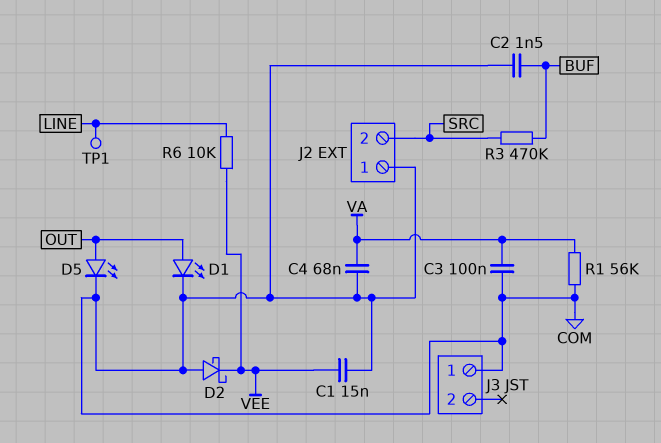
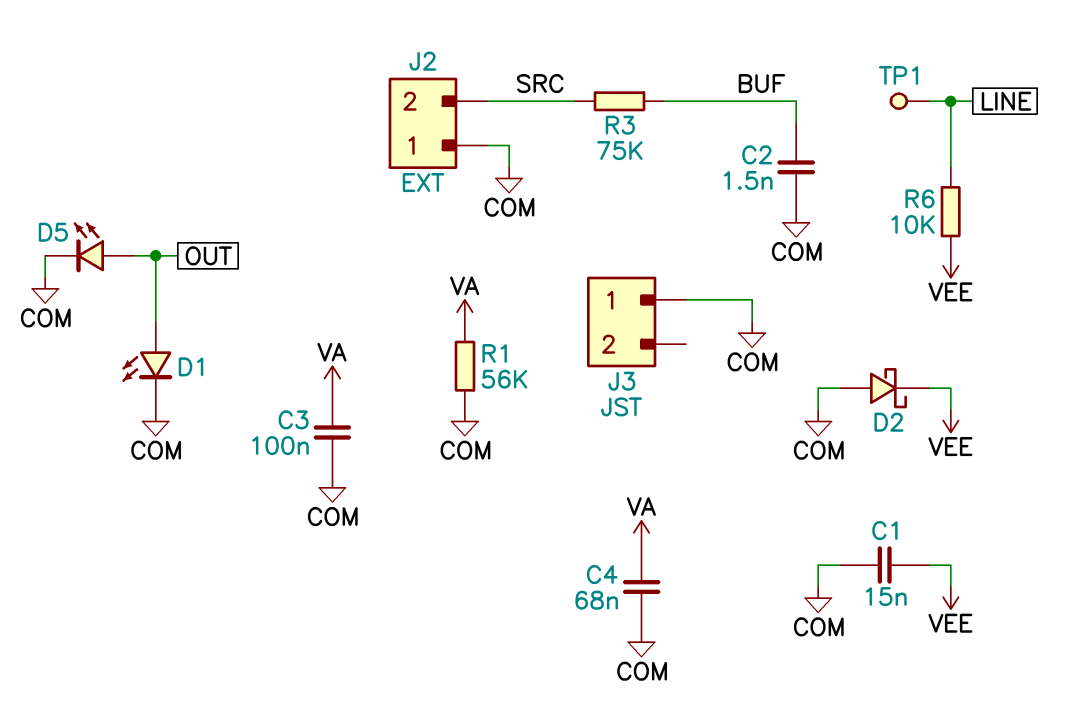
R3: 470k (BUF, SRC) -> 75k (BUF, SRC)

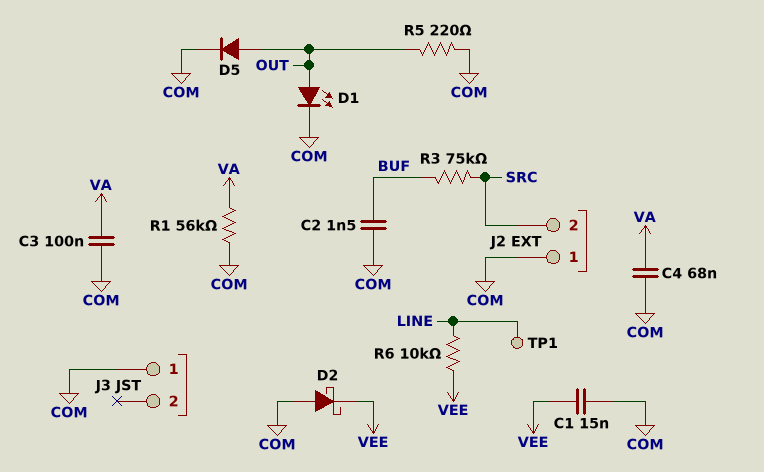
D5: LED (A OUT, K COM) -> diode (A OUT, K COM)
R5: none -> 220 (COM, OUT)

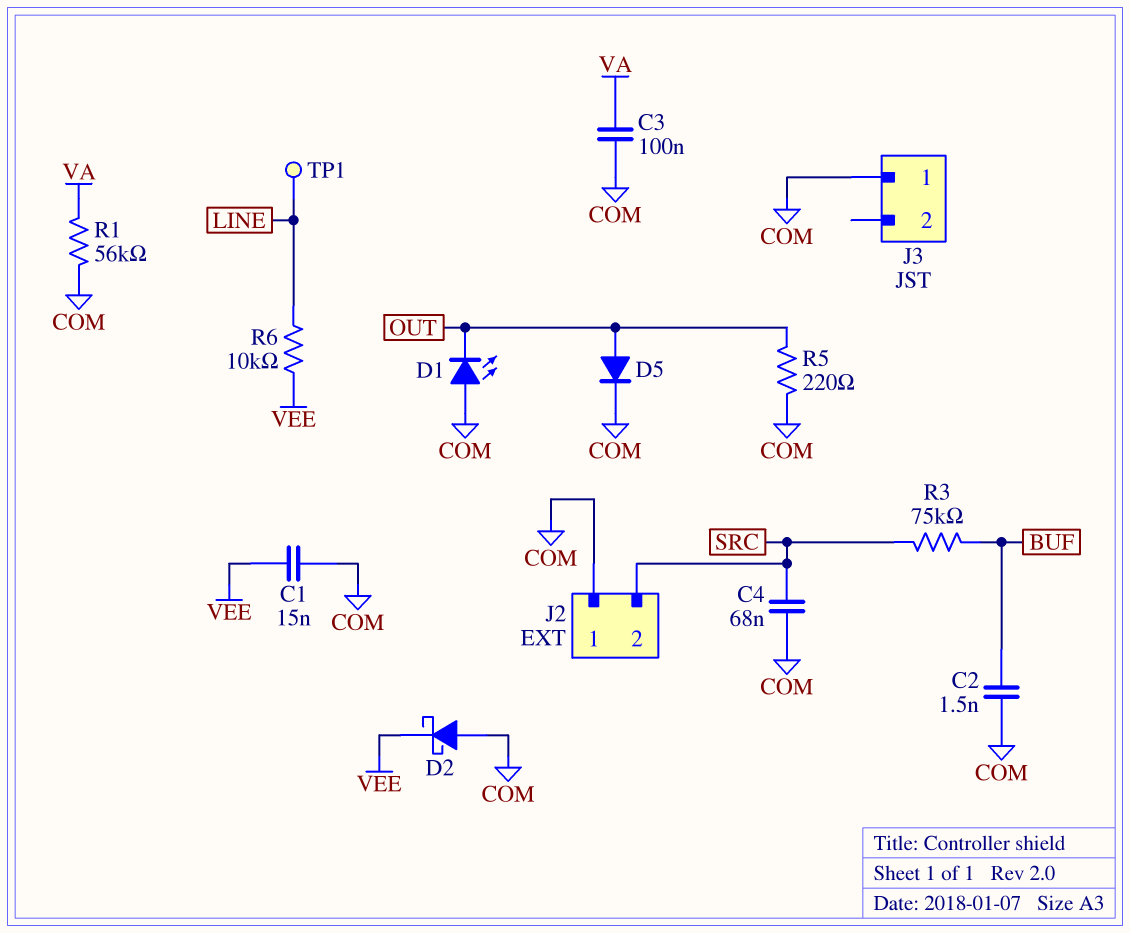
C4: 68nF (COM, VA) -> 68nF (COM, SRC)
D1: LED (A OUT, K COM) -> LED (A COM, K OUT)

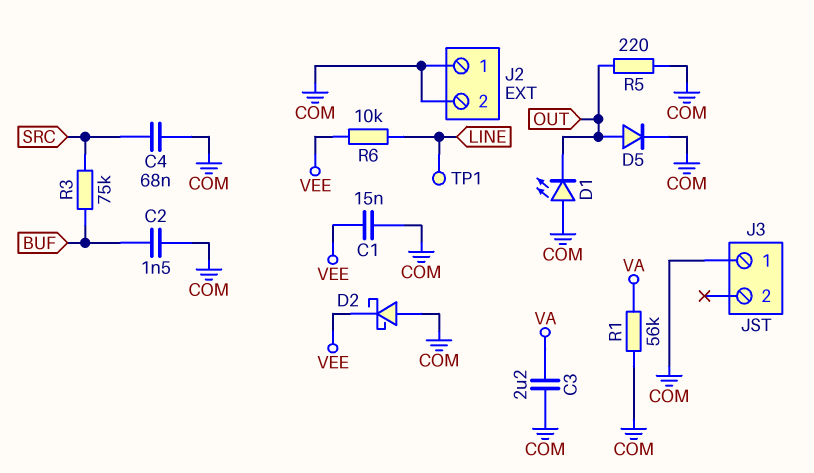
C3: 100nF (COM, VA) -> 2.2uF (COM, VA)
J2 pin 2: SRC -> COM

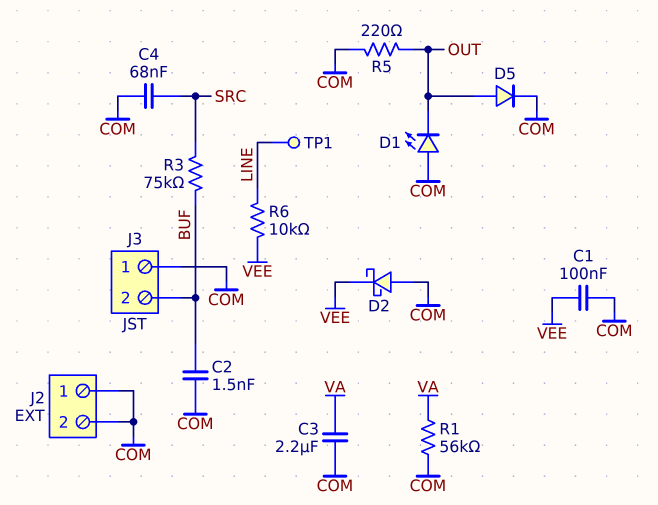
C1: 15nF (COM, VEE) -> 100nF (COM, VEE)
J3 pin 2: none -> BUF

